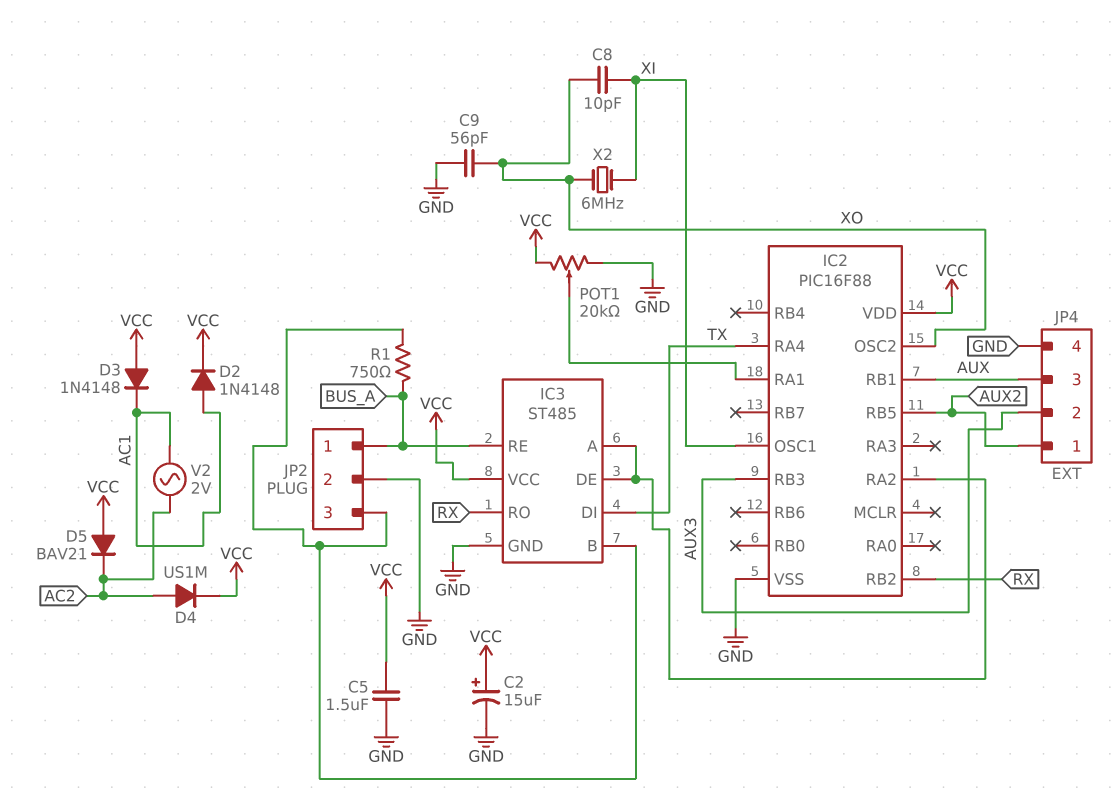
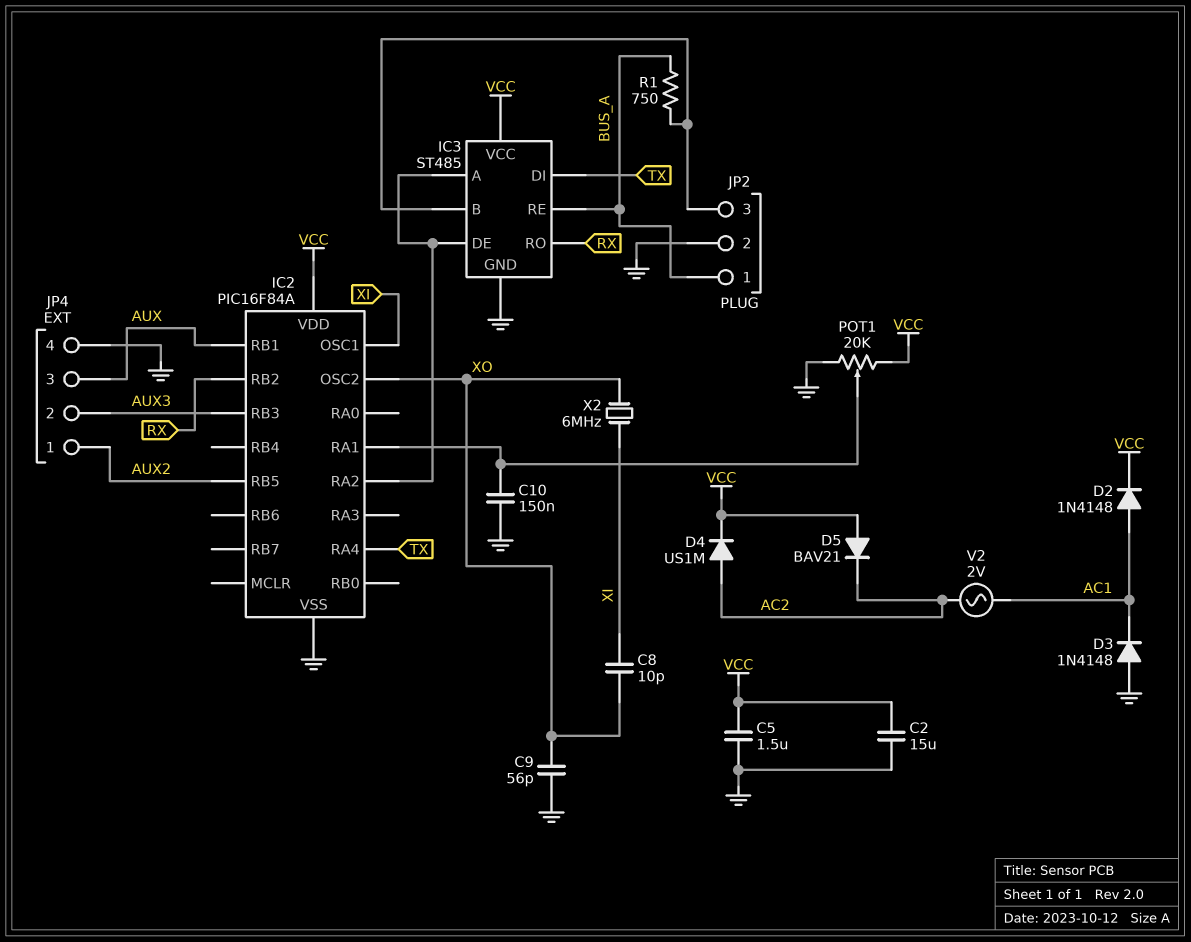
C2: 15uF (plus VCC, minus GND) -> 15uF (GND, VCC)
C10: none -> 150nF (GND, IC2/RA1)
D3: diode 1N4148 (A VCC, K AC1) -> diode 1N4148 (A GND, K AC1)
IC2: PIC16F88 -> PIC16F84A

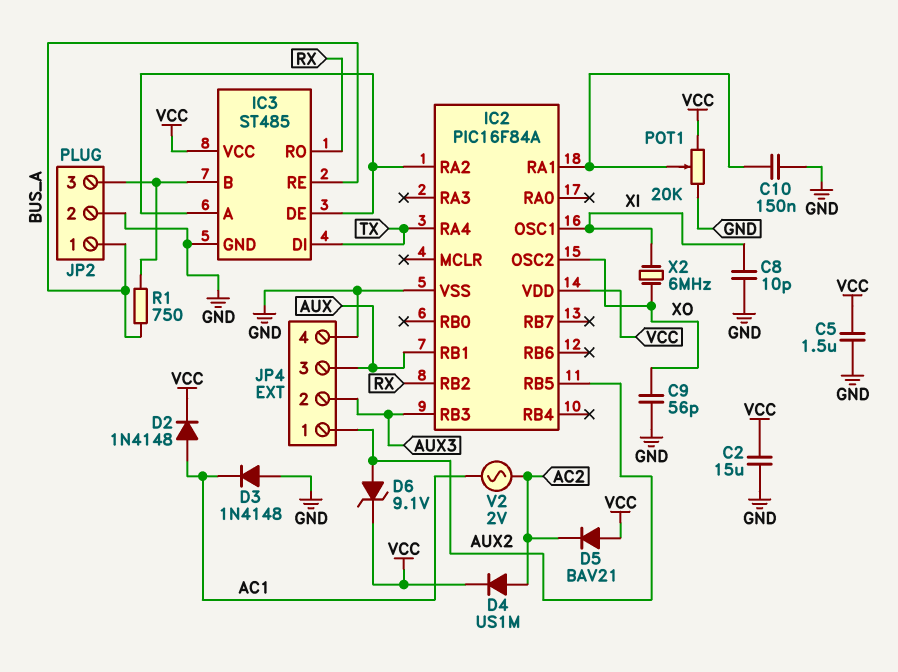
C8: 10pF (XI, XO) -> 10pF (GND, XI)
D6: none -> zener 9.1V (A AUX2, K VCC)

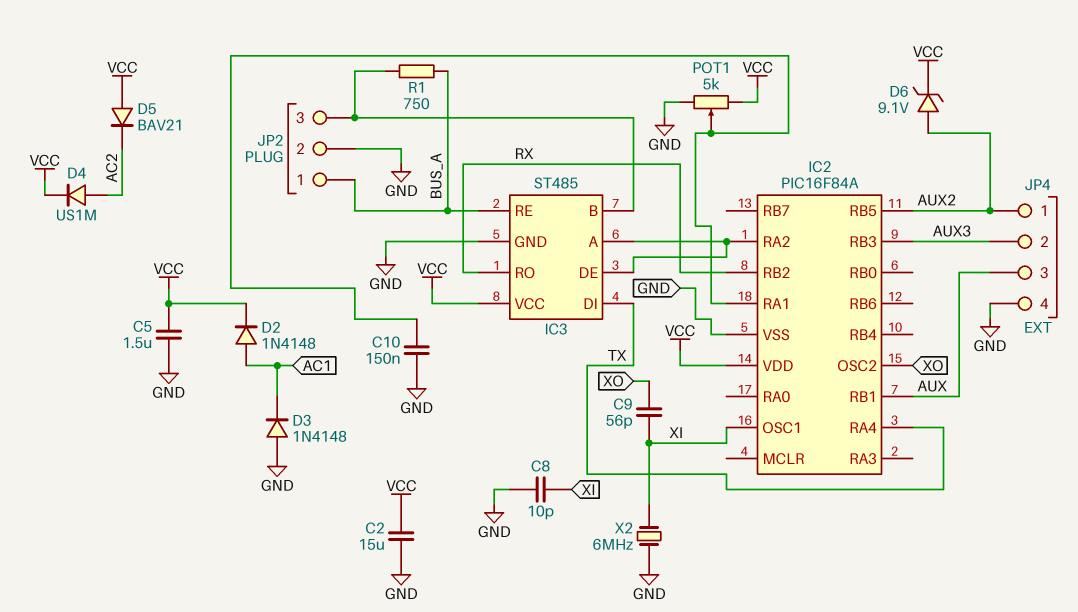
C9: 56pF (GND, XO) -> 56pF (XI, XO)
POT1: 20k (GND, VCC, wiper IC2/RA1) -> 5k (GND, VCC, wiper IC2/RA1)
V2: AC 2V (AC1, AC2) -> none
X2: 6MHz (XI, XO) -> 6MHz (GND, XI)

